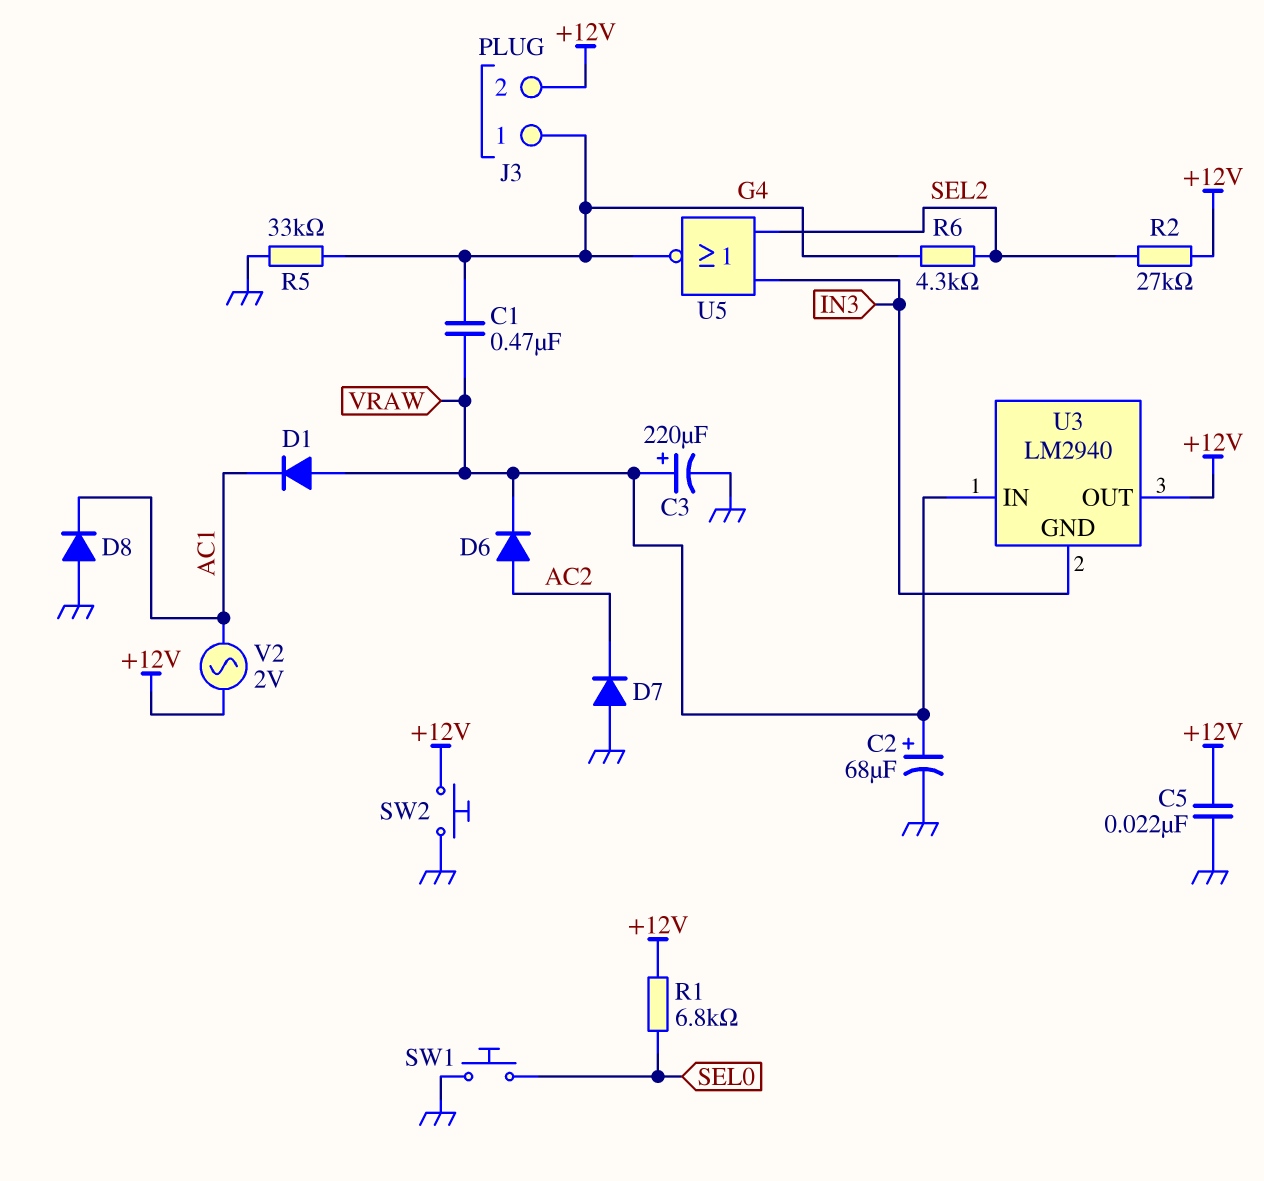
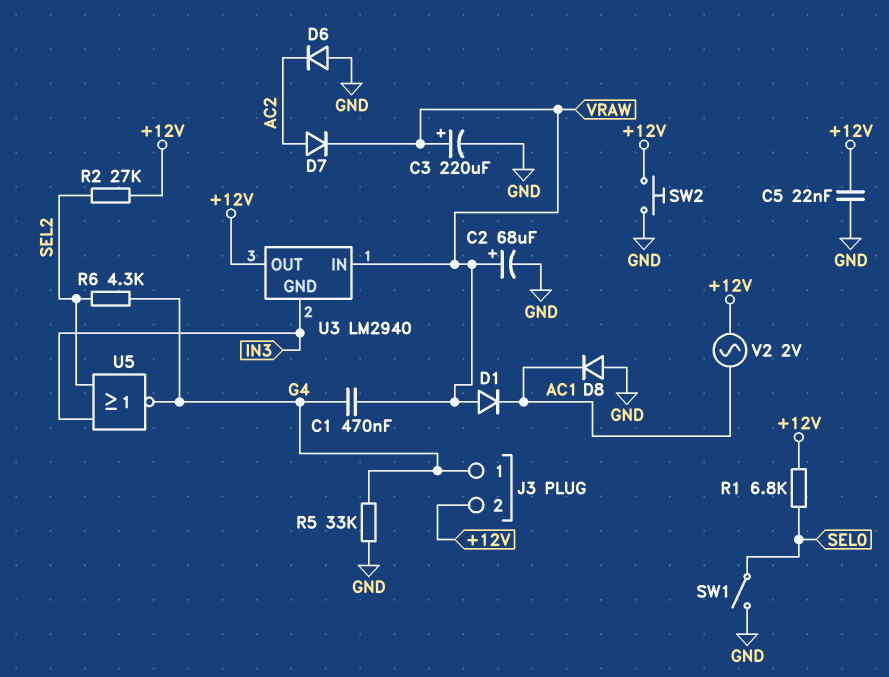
D6: diode (A AC2, K VRAW) -> diode (A GND, K AC2)
D7: diode (A GND, K AC2) -> diode (A AC2, K VRAW)
SW1: button (GND, SEL0) -> switch (GND, SEL0)

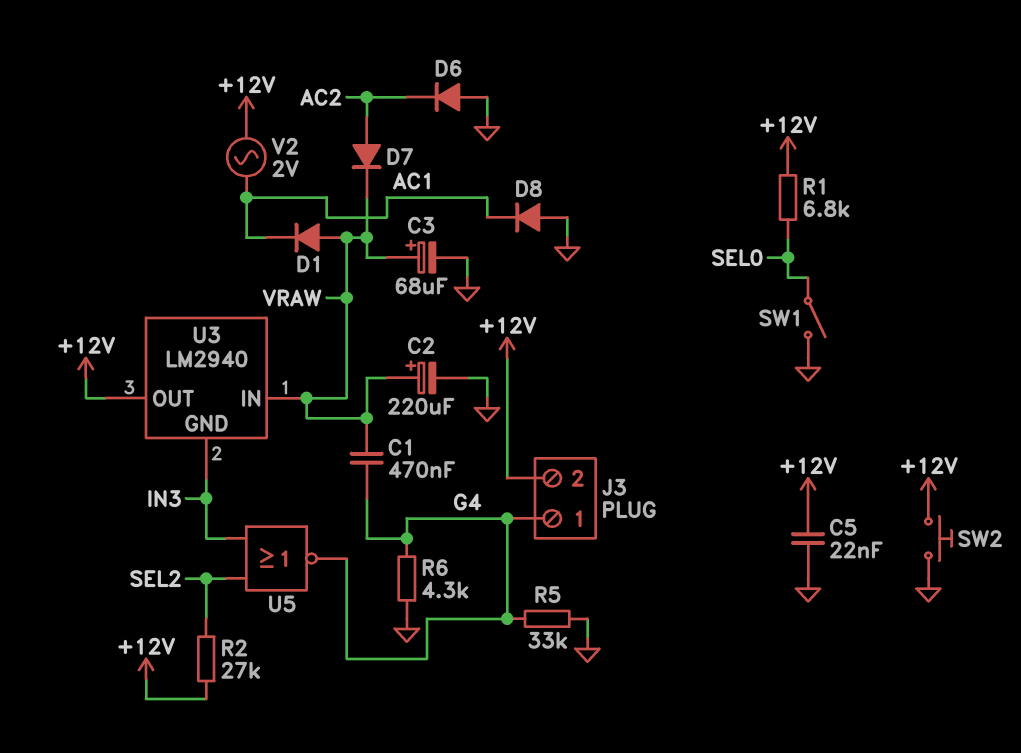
C2: 68uF (plus VRAW, minus GND) -> 220uF (plus VRAW, minus GND)
C3: 220uF (plus VRAW, minus GND) -> 68uF (plus VRAW, minus GND)
R6: 4.3k (G4, SEL2) -> 4.3k (G4, GND)

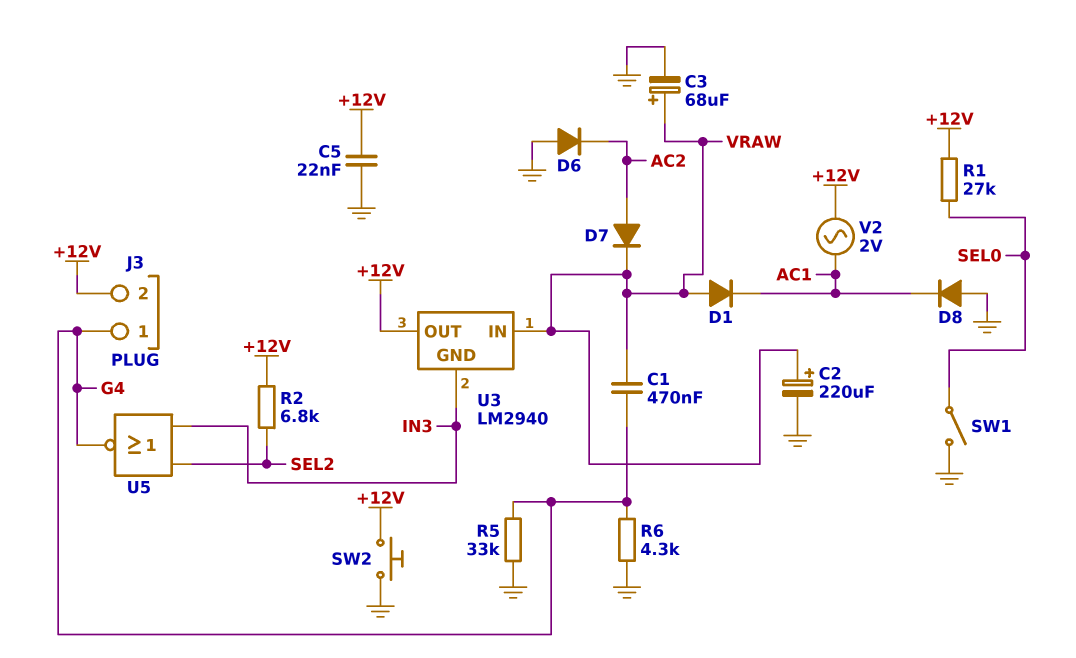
R1: 6.8k (+12V, SEL0) -> 27k (+12V, SEL0)
R2: 27k (+12V, SEL2) -> 6.8k (+12V, SEL2)

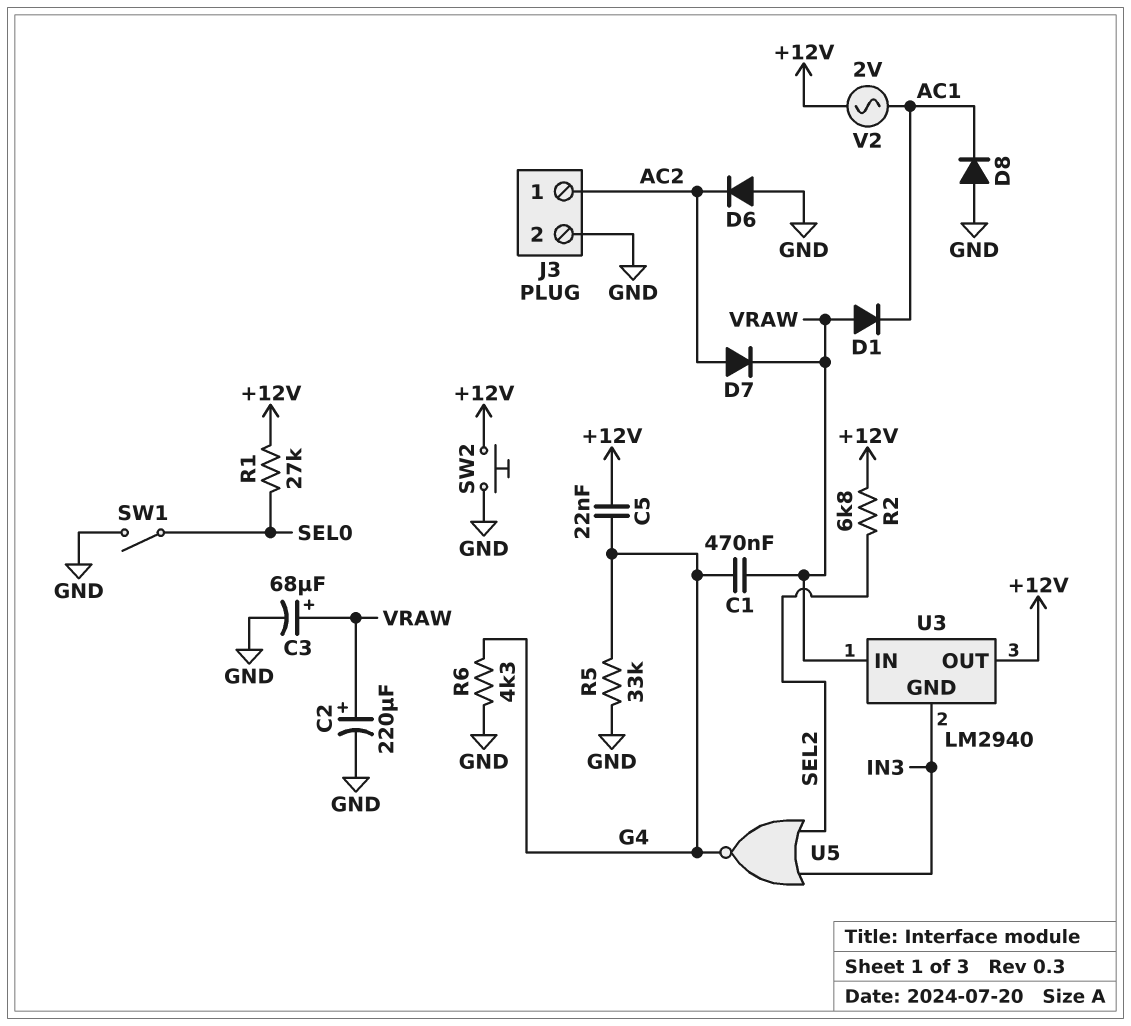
C5: 22nF (+12V, GND) -> 22nF (+12V, G4)
J3 pin 1: G4 -> AC2
J3 pin 2: +12V -> GND

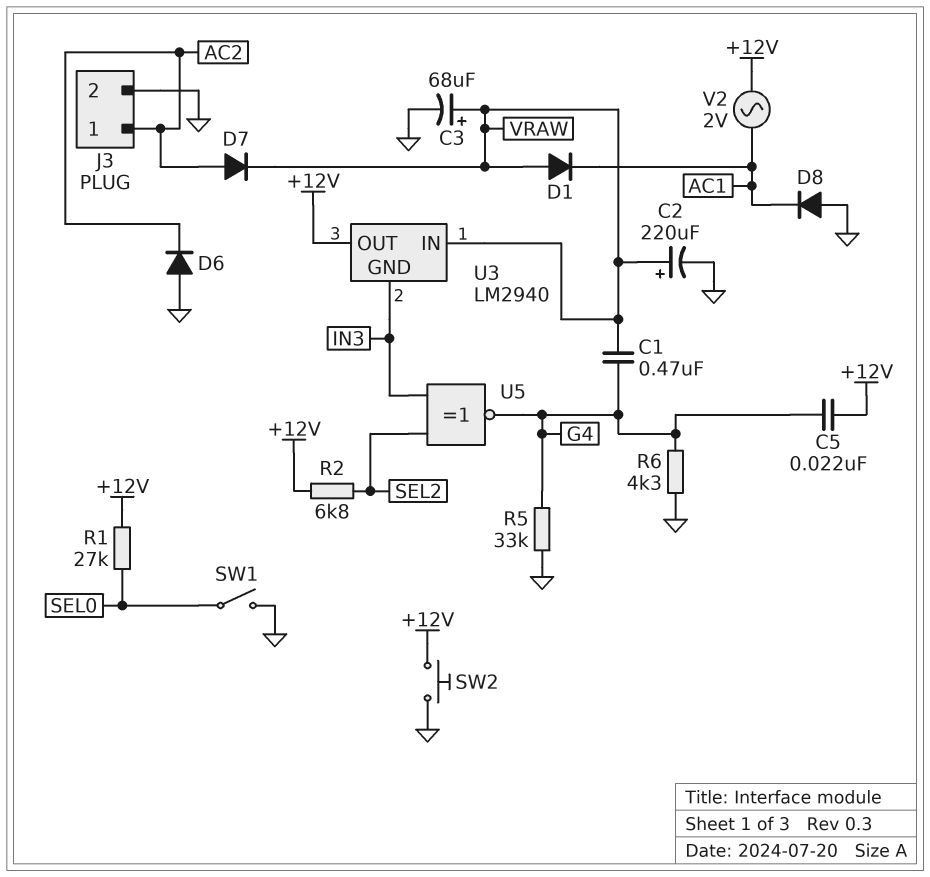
U5: NOR (in IN3, in SEL2, out G4) -> XNOR (in IN3, in SEL2, out G4)

